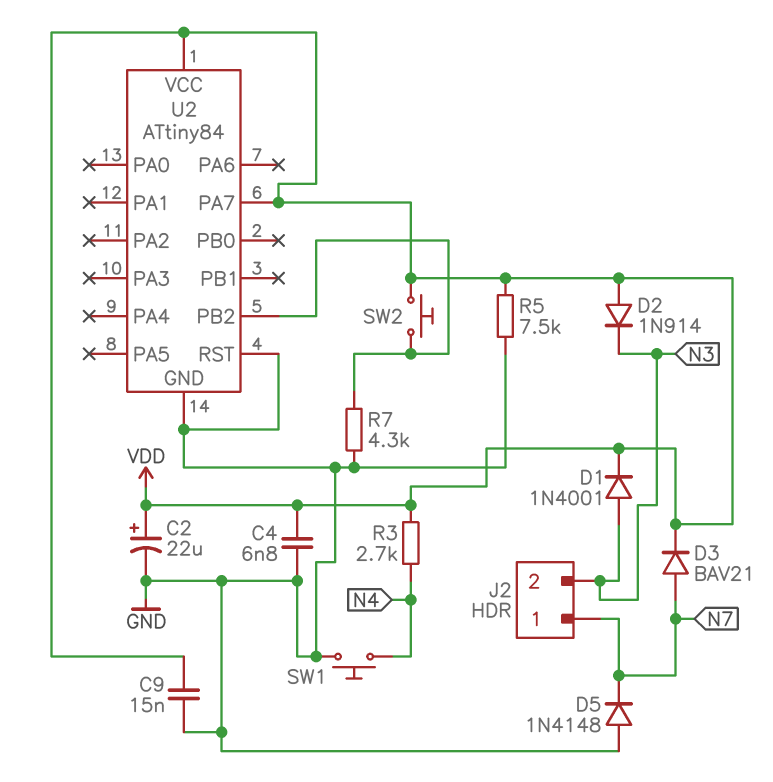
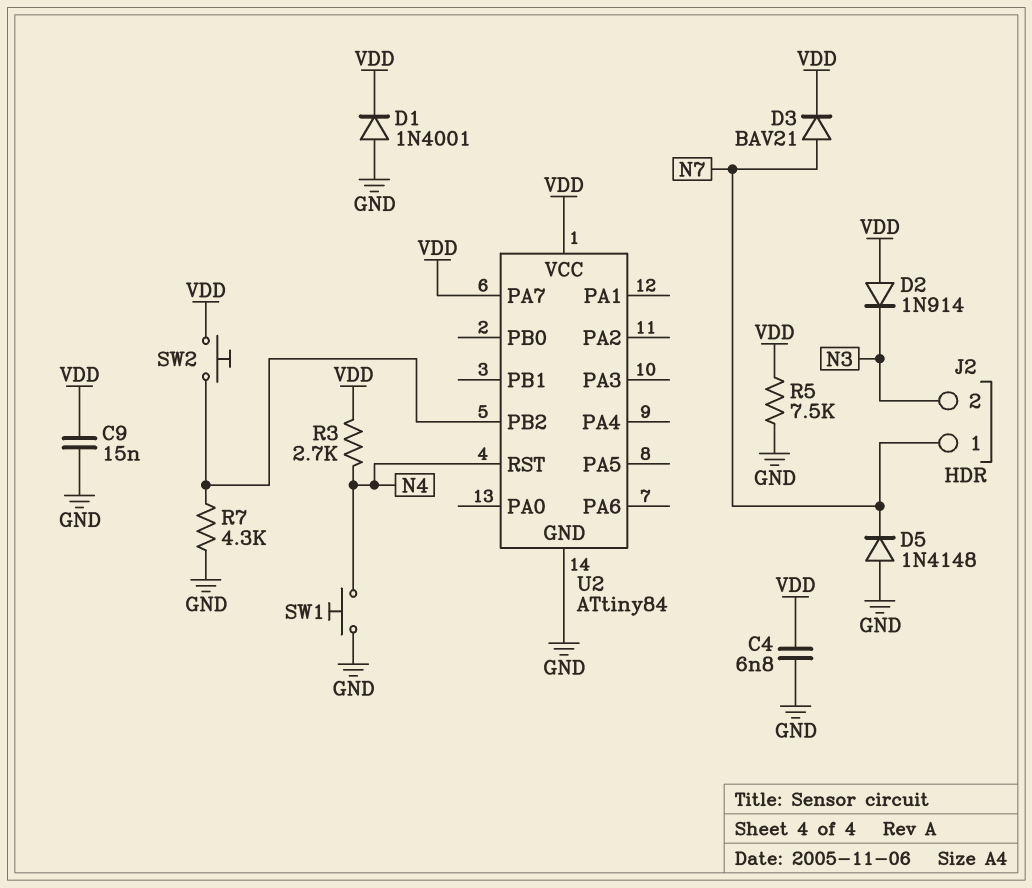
C2: 22uF (plus VDD, minus GND) -> none
D1: diode 1N4001 (A N3, K VDD) -> diode 1N4001 (A GND, K VDD)
U2 pin RST: GND -> N4

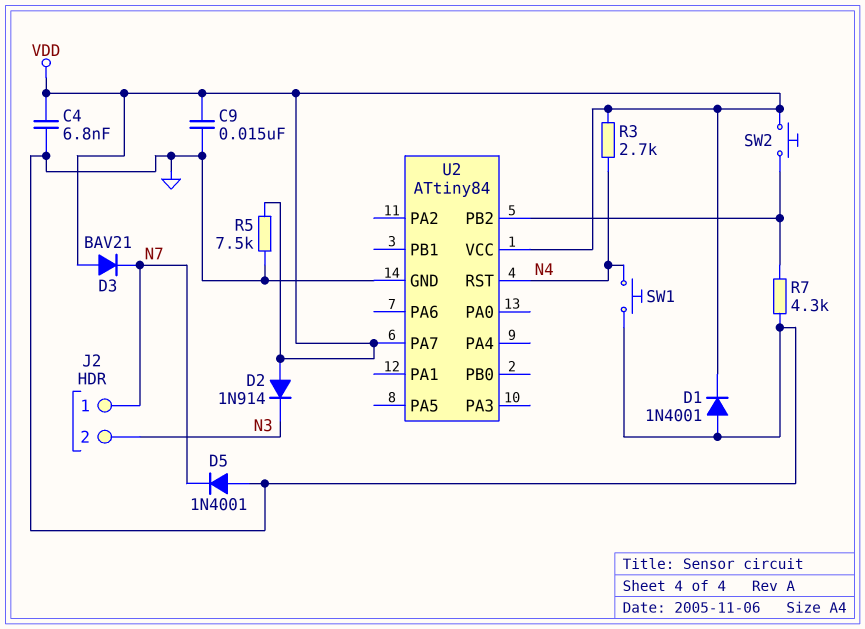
D3: diode BAV21 (A N7, K VDD) -> diode BAV21 (A VDD, K N7)
D5: diode 1N4148 (A GND, K N7) -> diode 1N4001 (A GND, K N7)

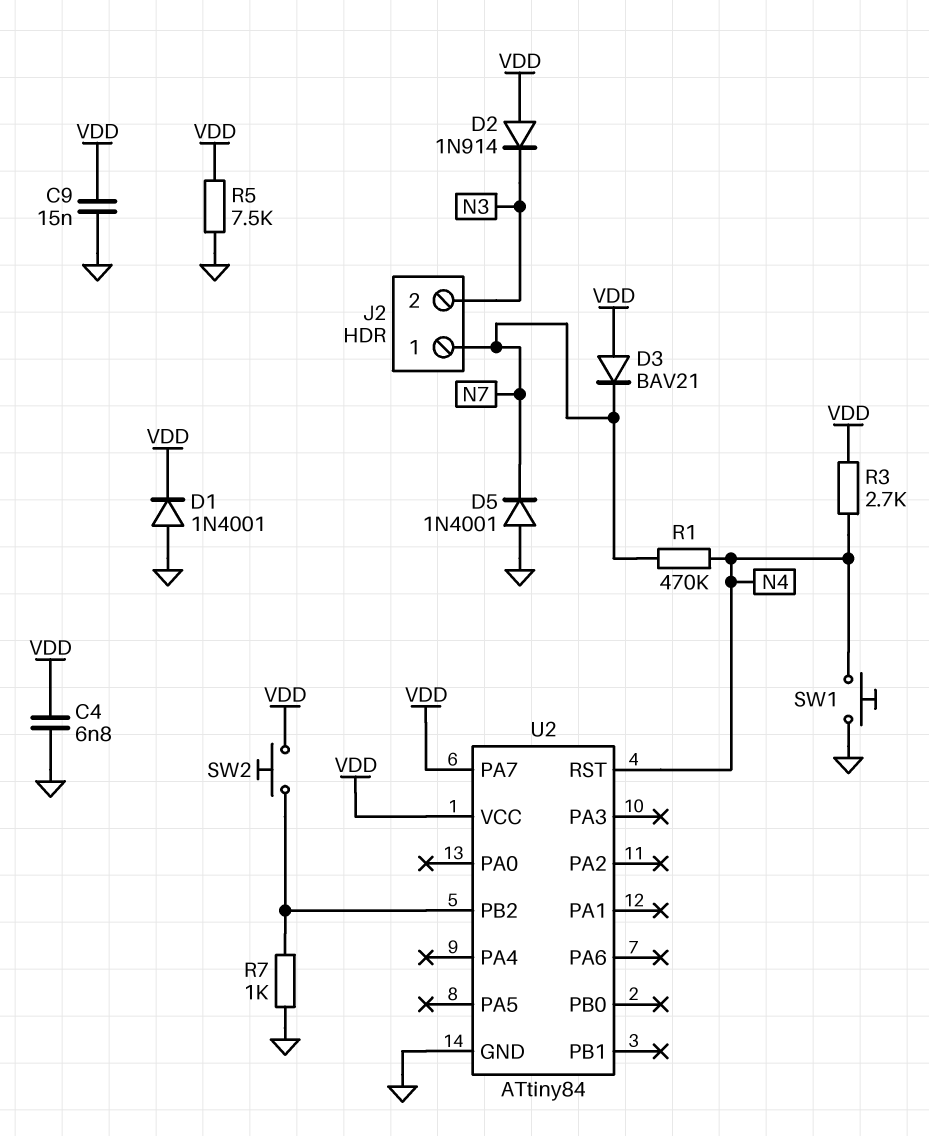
R1: none -> 470k (N4, N7)
R7: 4.3k (GND, U2/PB2) -> 1k (GND, U2/PB2)

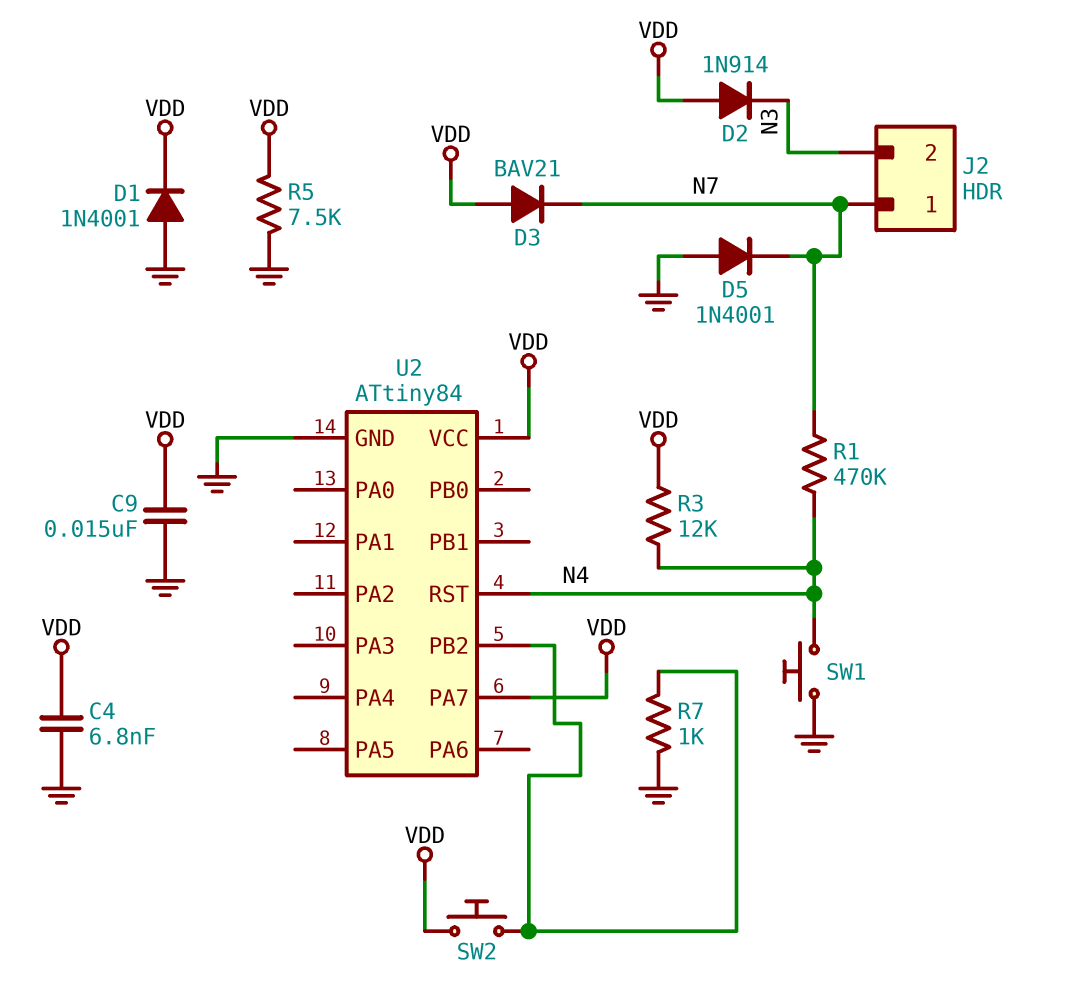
R3: 2.7k (N4, VDD) -> 12k (N4, VDD)

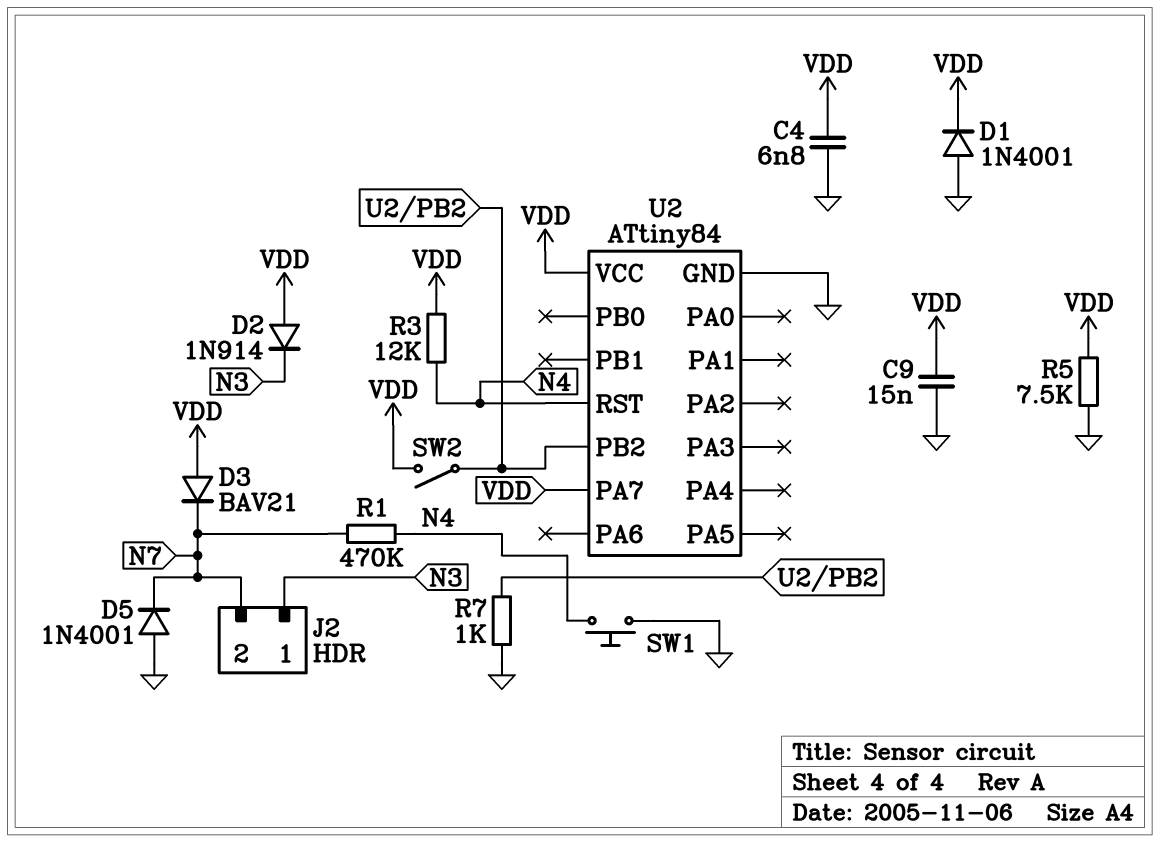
J2 pin 1: N7 -> N3
J2 pin 2: N3 -> N7
SW2: button (U2/PB2, VDD) -> switch (U2/PB2, VDD)

